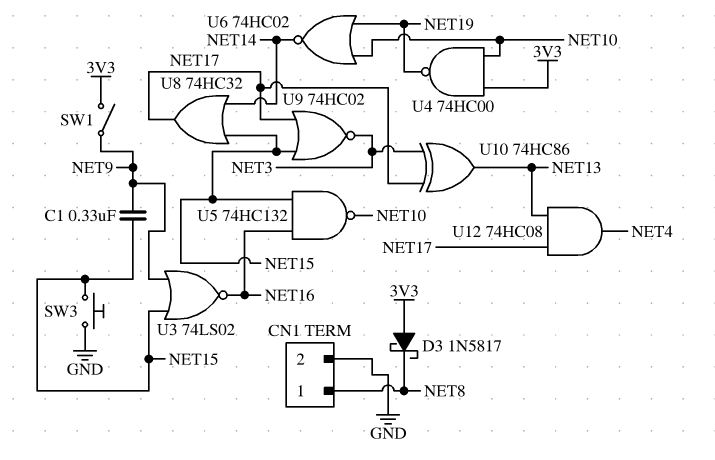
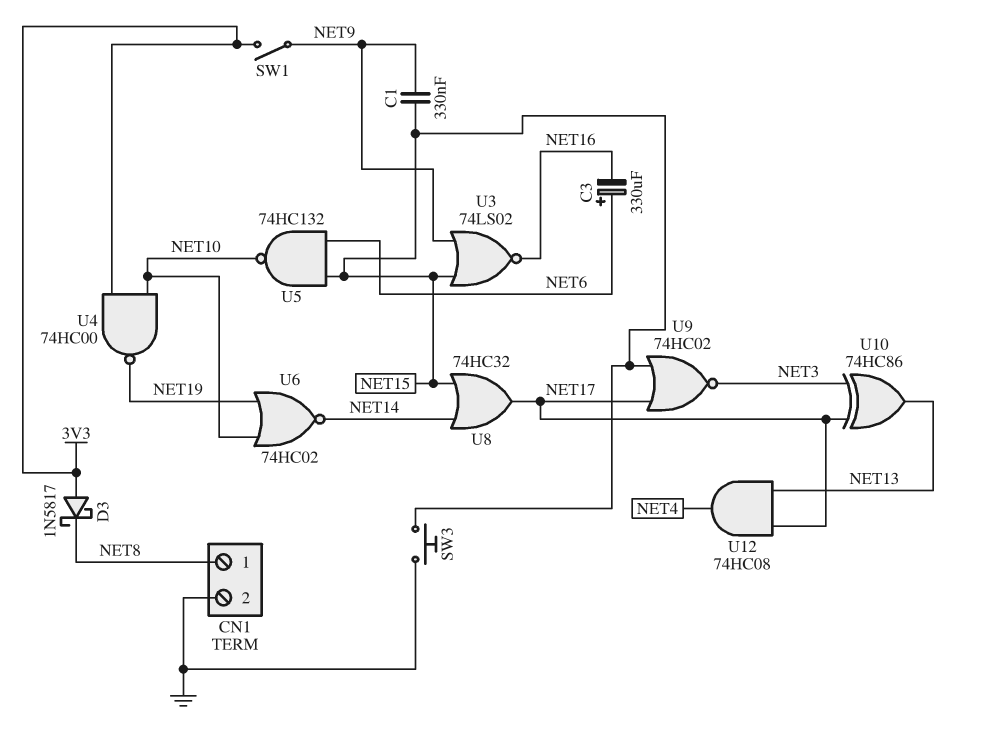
C3: none -> 330uF (plus NET6, minus NET16)
U5: NAND 74HC132 (in NET15, in NET16, out NET10) -> NAND 74HC132 (in NET6, in NET15, out NET10)

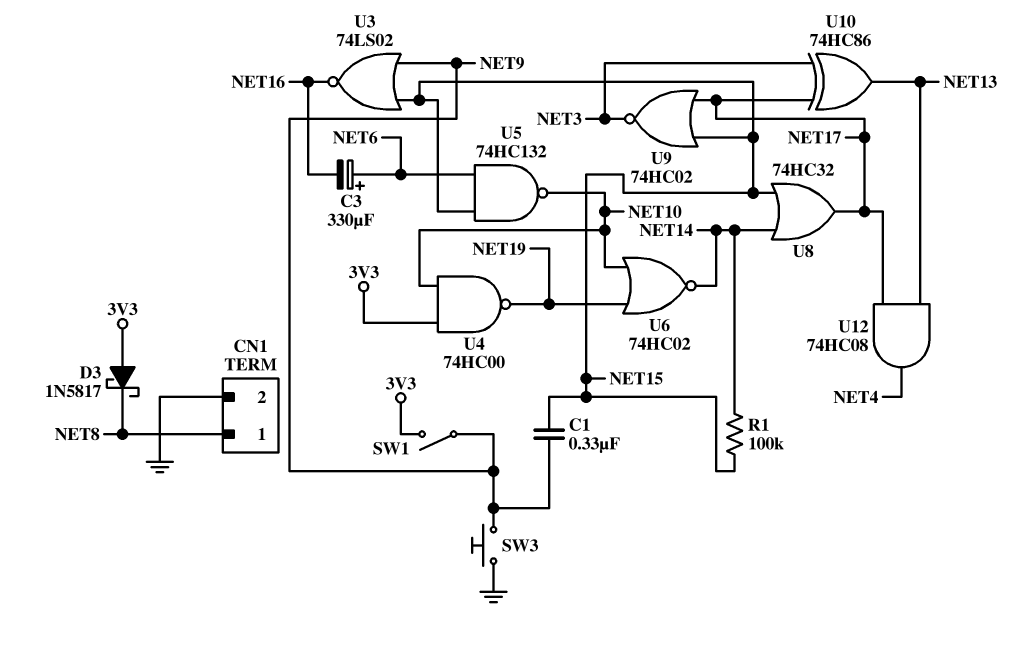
R1: none -> 100k (NET14, NET15)
SW3: button (GND, NET15) -> button (GND, NET9)

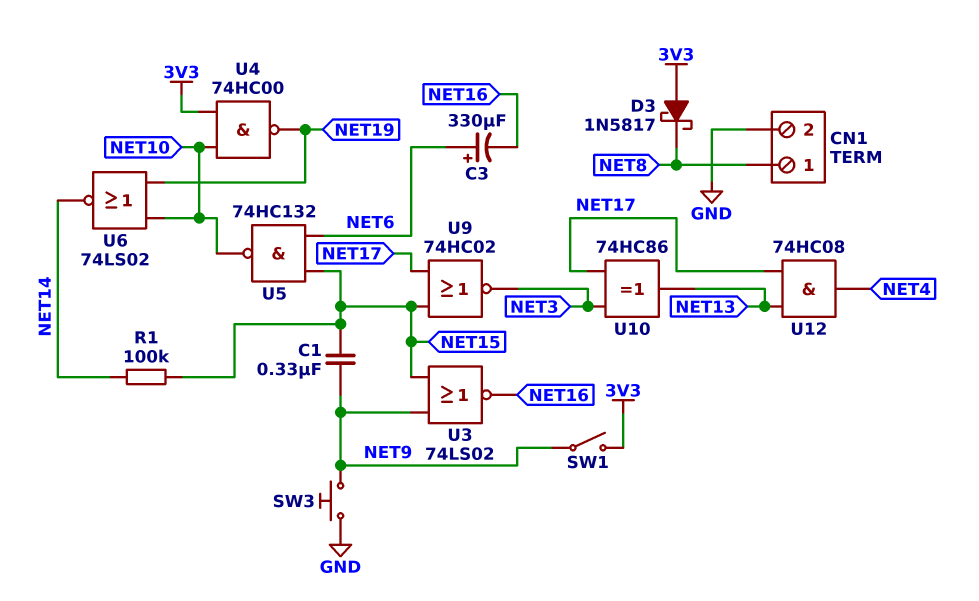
U6: NOR 74HC02 (in NET10, in NET19, out NET14) -> NOR 74LS02 (in NET10, in NET19, out NET14)
U8: OR 74HC32 (in NET14, in NET15, out NET17) -> none

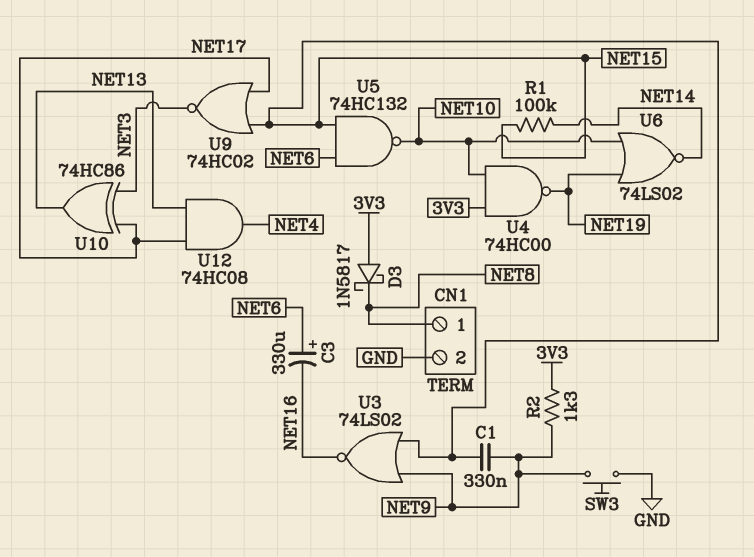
R2: none -> 1.3k (3V3, NET9)
SW1: switch (3V3, NET9) -> none

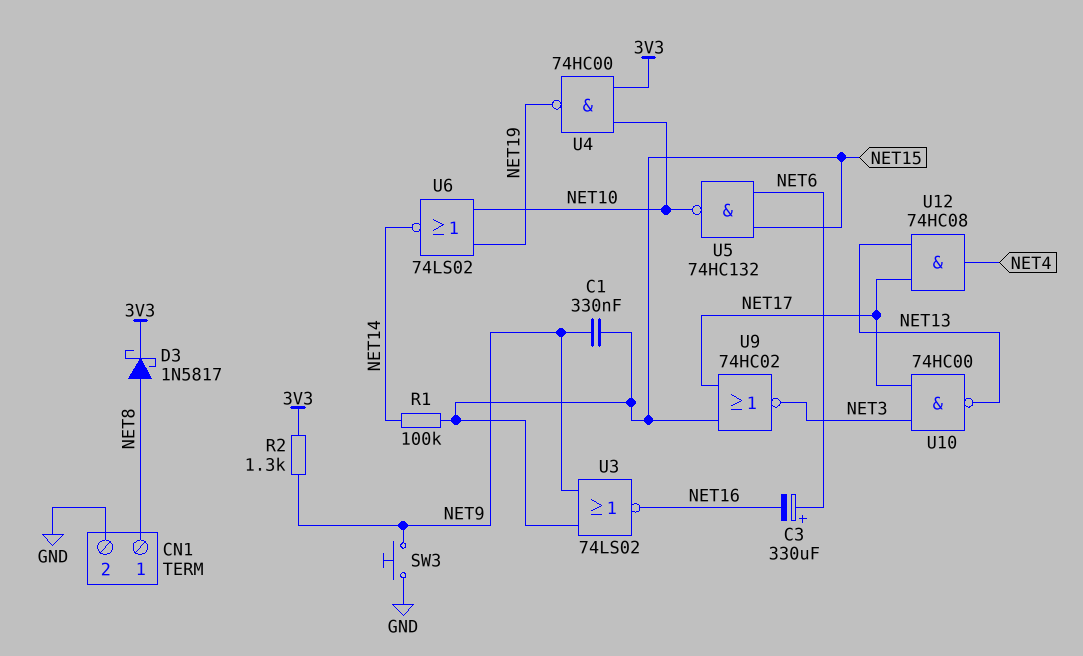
D3: schottky 1N5817 (A 3V3, K NET8) -> schottky 1N5817 (A NET8, K 3V3)
U10: XOR 74HC86 (in NET3, in NET17, out NET13) -> NAND 74HC00 (in NET3, in NET17, out NET13)

